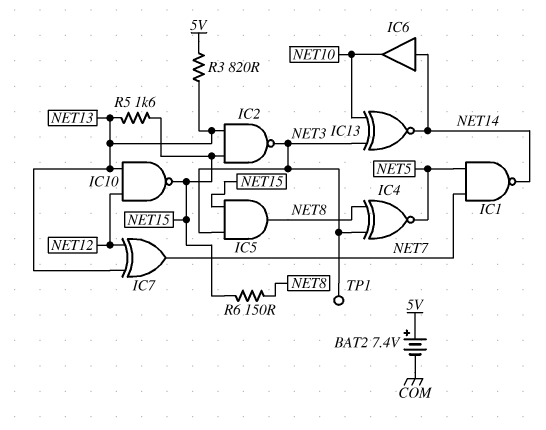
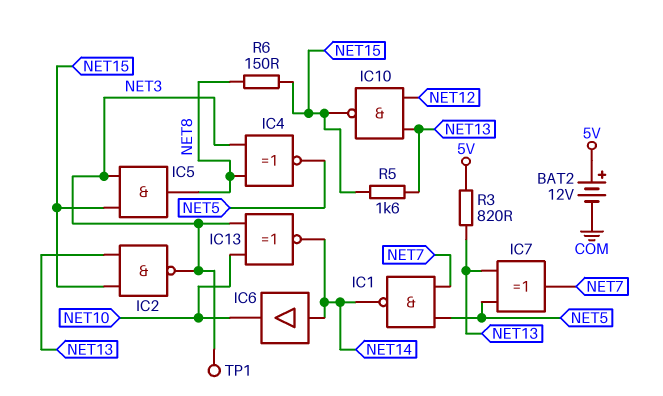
BAT2: 7.4V (plus 5V, minus COM) -> 12V (plus 5V, minus COM)
IC7: XOR (in NET12, in NET13, out NET7) -> XOR (in NET5, in NET13, out NET7)

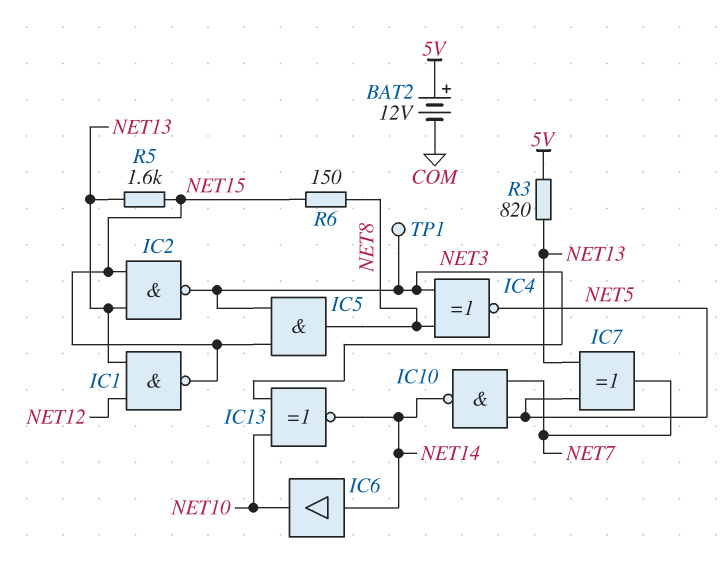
IC1: NAND (in NET5, in NET7, out NET14) -> NAND (in NET12, in NET13, out NET15)
IC10: NAND (in NET12, in NET13, out NET15) -> NAND (in NET5, in NET7, out NET14)

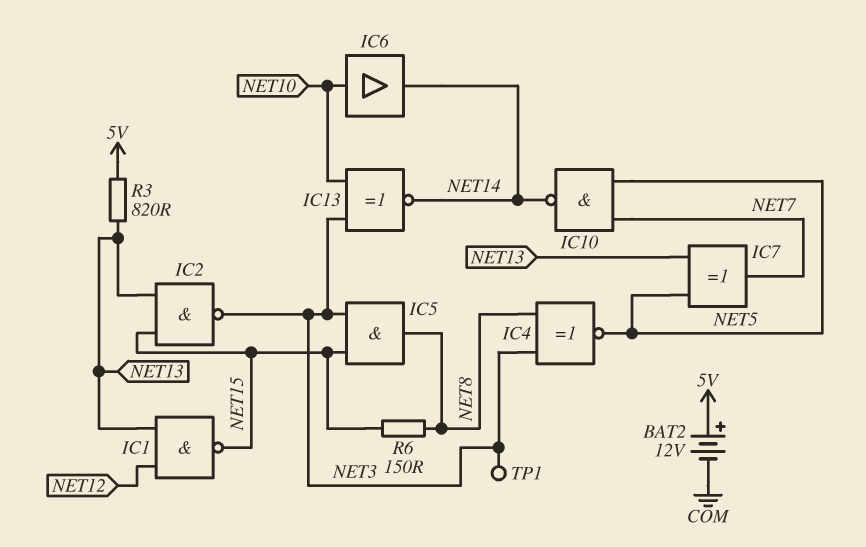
IC6: buffer (in NET14, out NET10) -> buffer (in NET10, out NET14)
R5: 1.6k (NET13, NET15) -> none

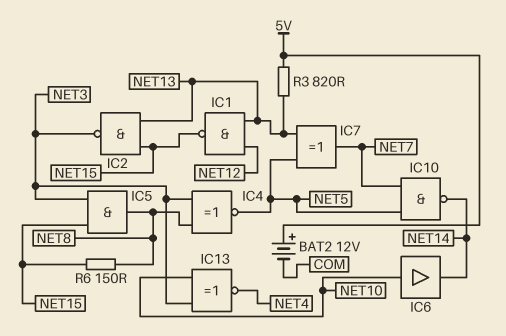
IC13: XNOR (in NET3, in NET10, out NET14) -> XNOR (in NET3, in NET10, out NET4)
TP1: test point (NET3) -> none

